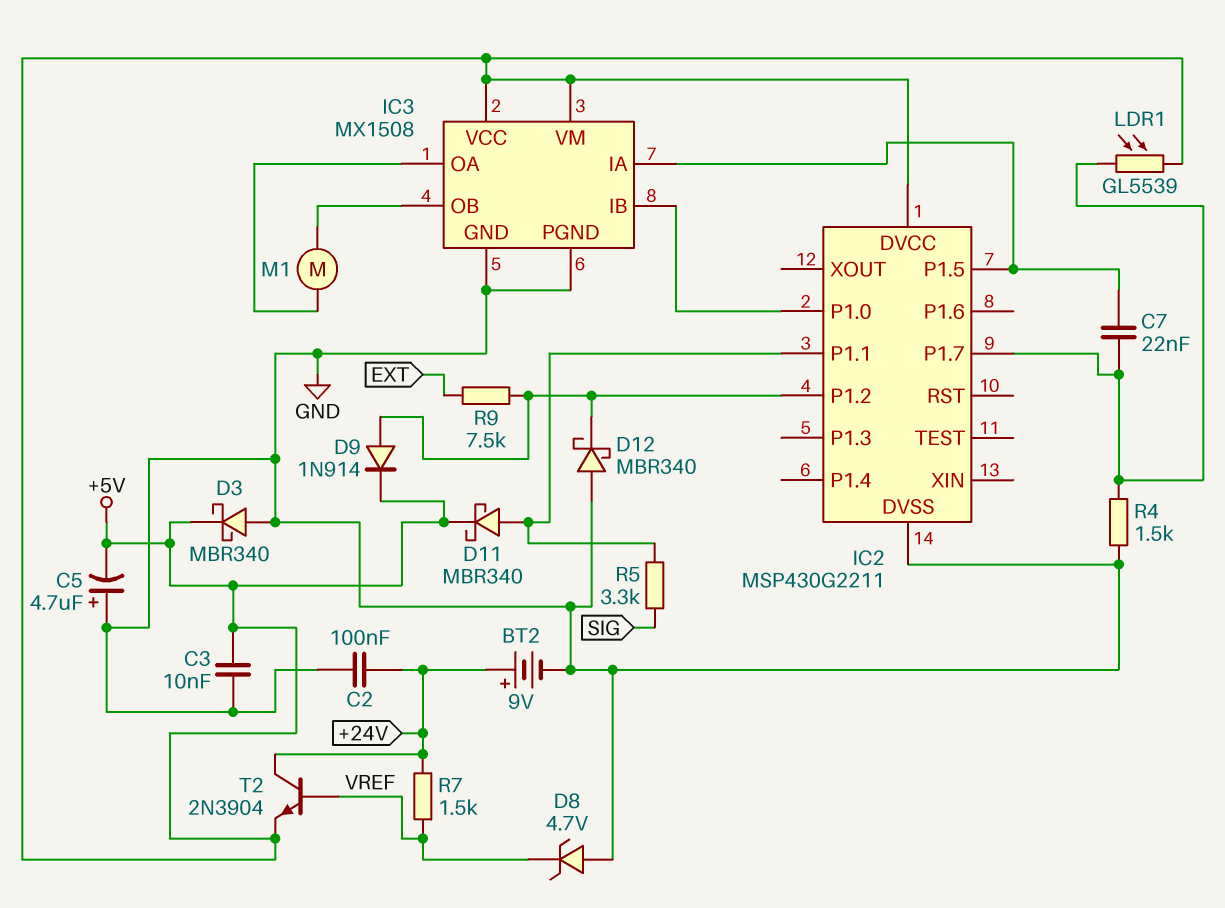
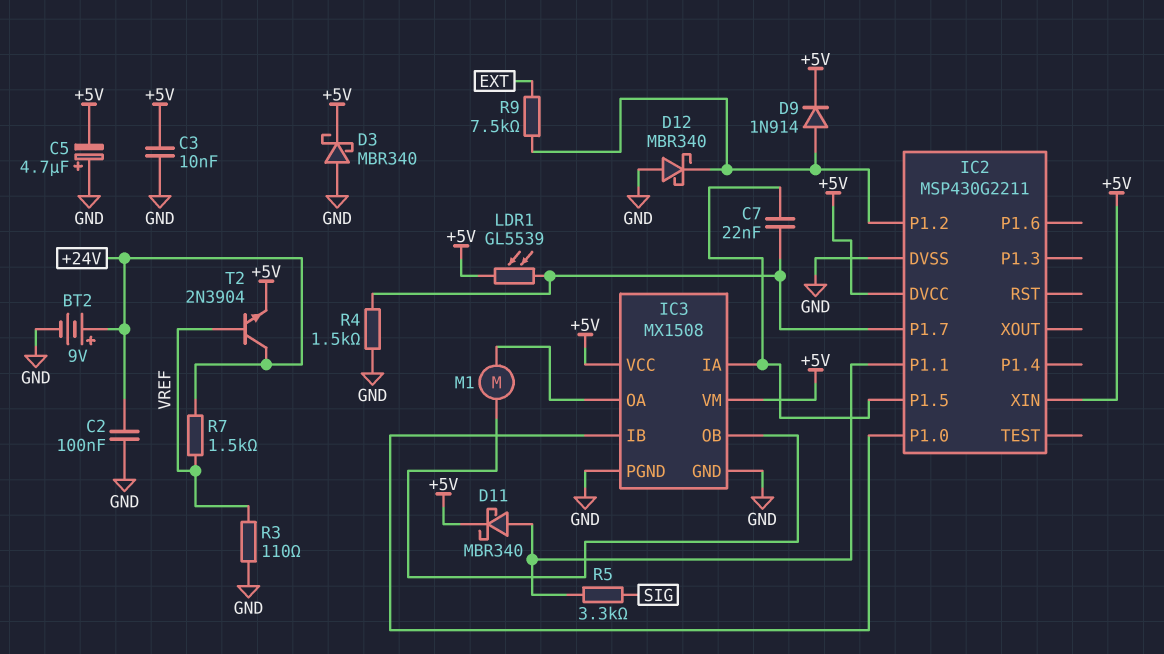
D8: zener 4.7V (A GND, K VREF) -> none
IC2 pin XIN: none -> +5V
R3: none -> 110 (GND, VREF)

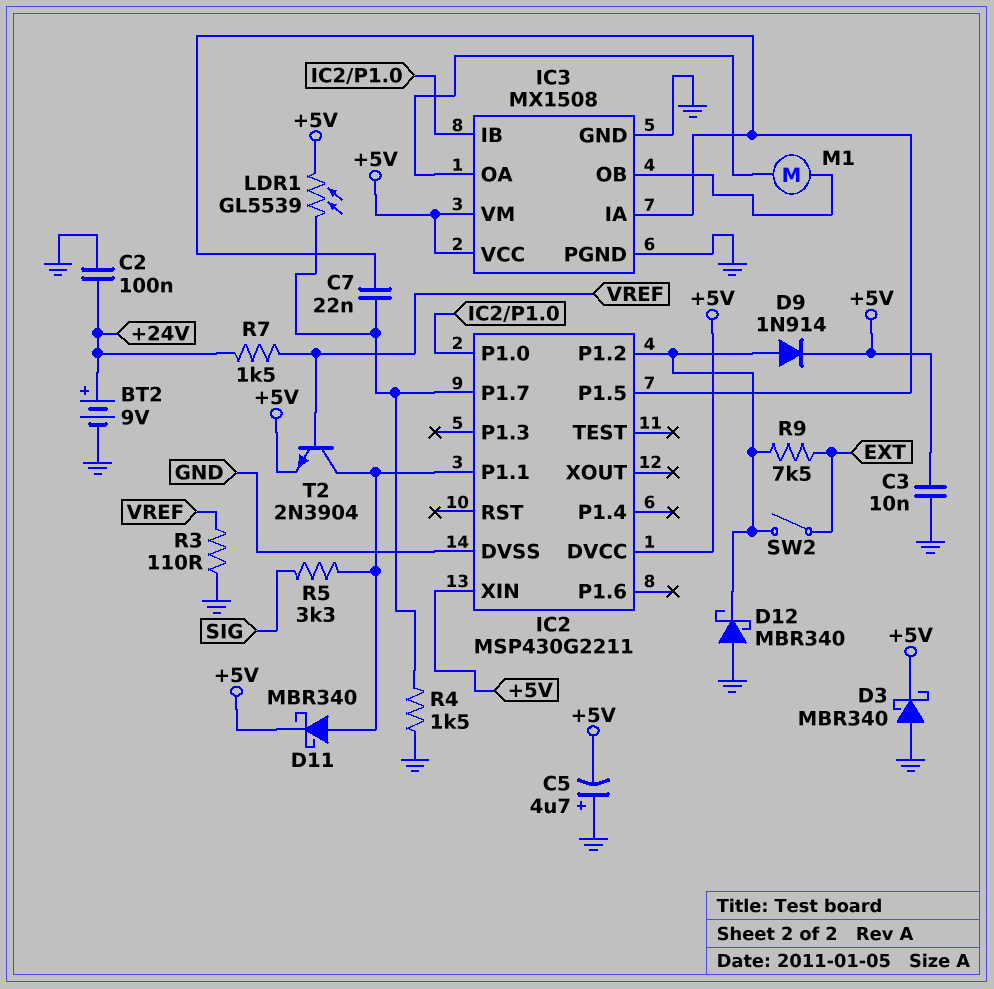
SW2: none -> switch (EXT, IC2/P1.2)
T2: NPN 2N3904 (B VREF, C +24V, E +5V) -> NPN 2N3904 (B VREF, C IC2/P1.1, E +5V)

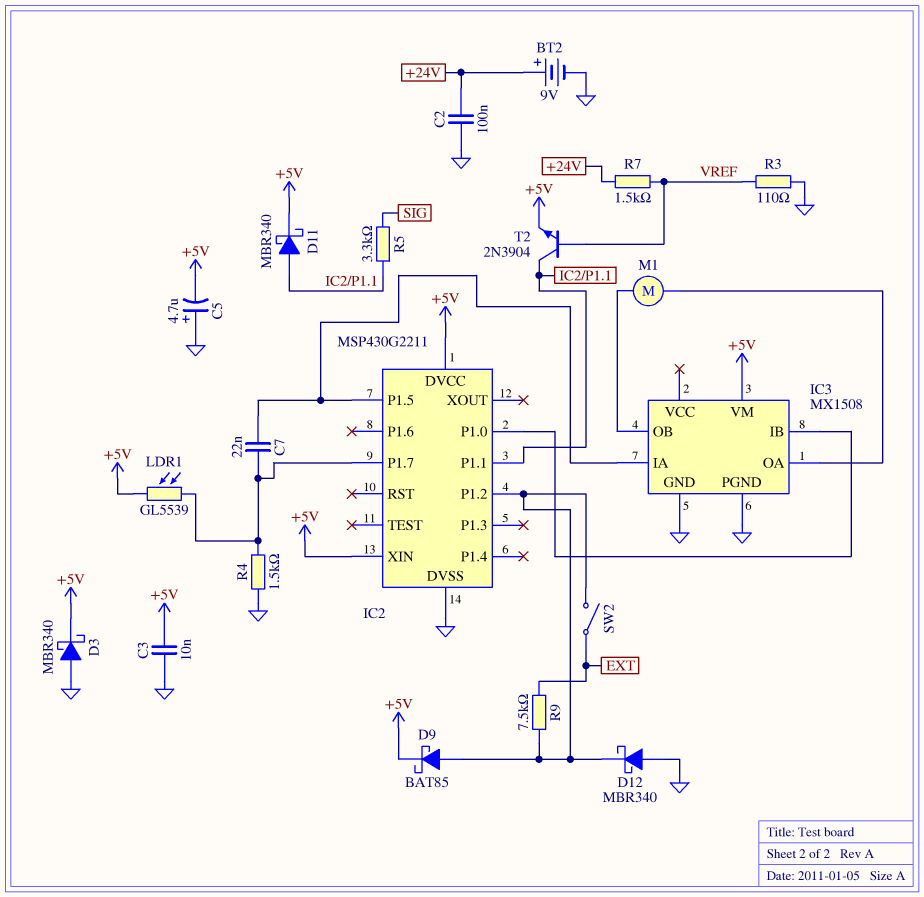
D9: diode 1N914 (A IC2/P1.2, K +5V) -> schottky BAT85 (A IC2/P1.2, K +5V)
IC3 pin VCC: +5V -> none

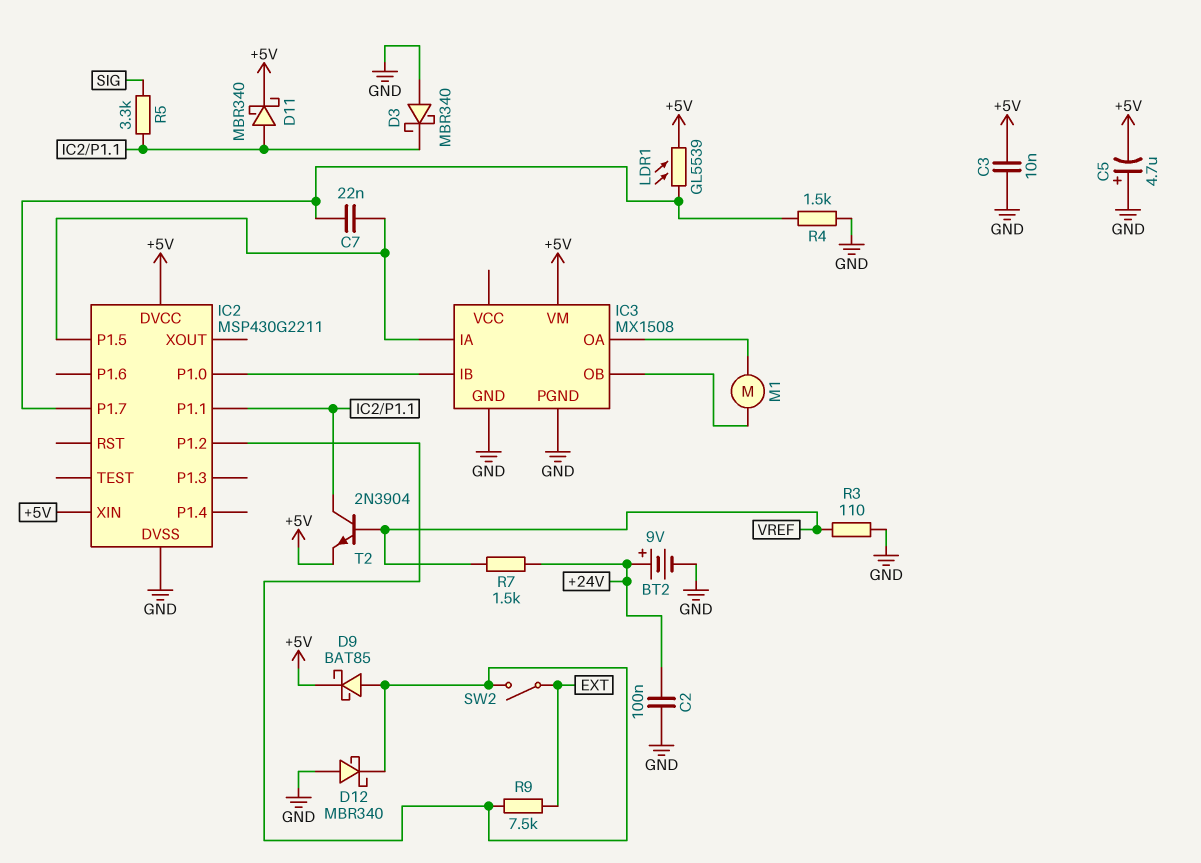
D3: schottky MBR340 (A GND, K +5V) -> schottky MBR340 (A GND, K IC2/P1.1)

